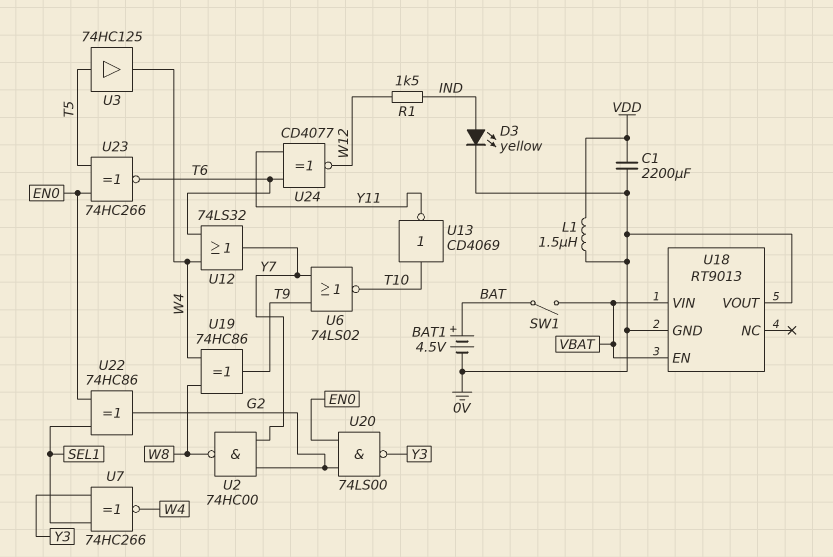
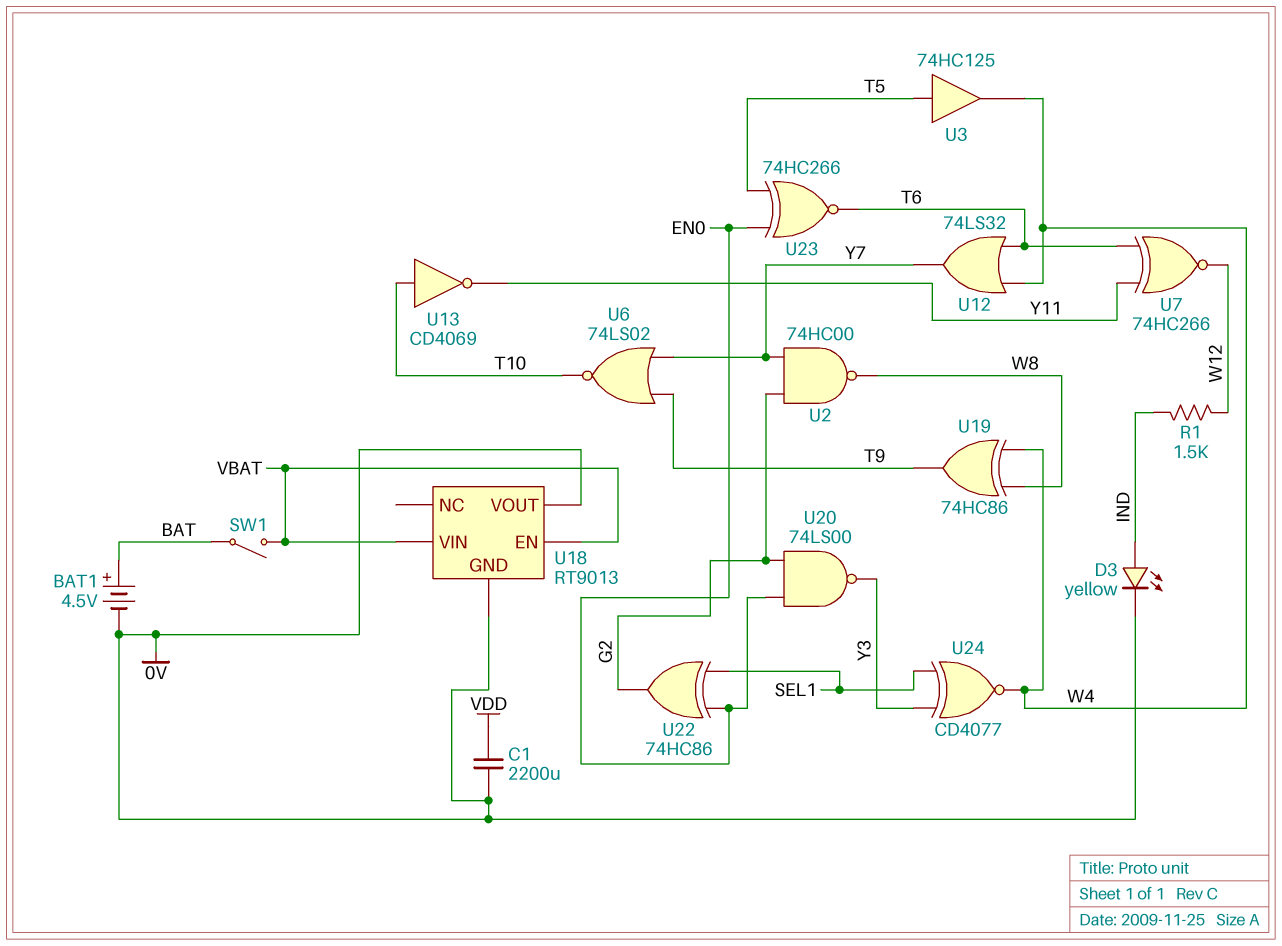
L1: 1.5uH (0V, VDD) -> none
U7: XNOR 74HC266 (in SEL1, in Y3, out W4) -> XNOR 74HC266 (in T6, in Y11, out W12)
U24: XNOR CD4077 (in T6, in Y11, out W12) -> XNOR CD4077 (in SEL1, in Y3, out W4)

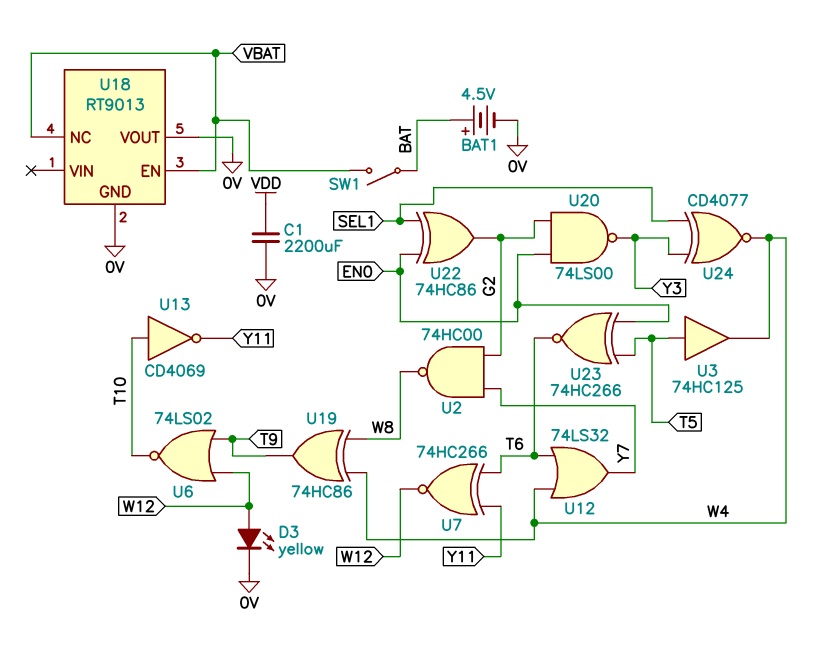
D3: LED yellow (A IND, K 0V) -> LED yellow (A W12, K 0V)
R1: 1.5k (IND, W12) -> none
U6: NOR 74LS02 (in T9, in Y7, out T10) -> NOR 74LS02 (in T9, in W12, out T10)
U18 pin NC: none -> VBAT
U18 pin VIN: VBAT -> none

